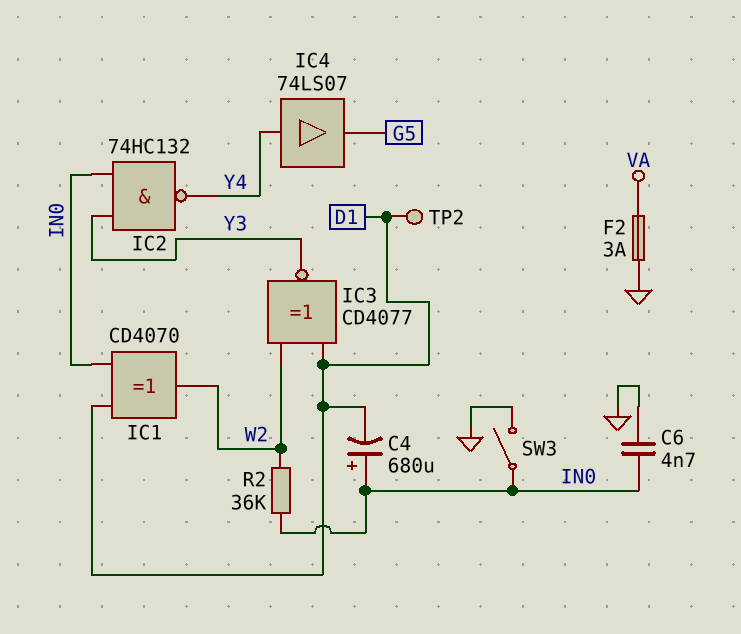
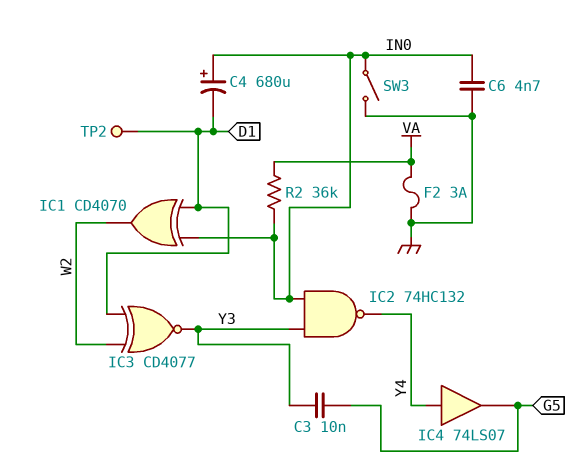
C3: none -> 10nF (G5, Y3)
R2: 36k (IN0, W2) -> 36k (IN0, VA)

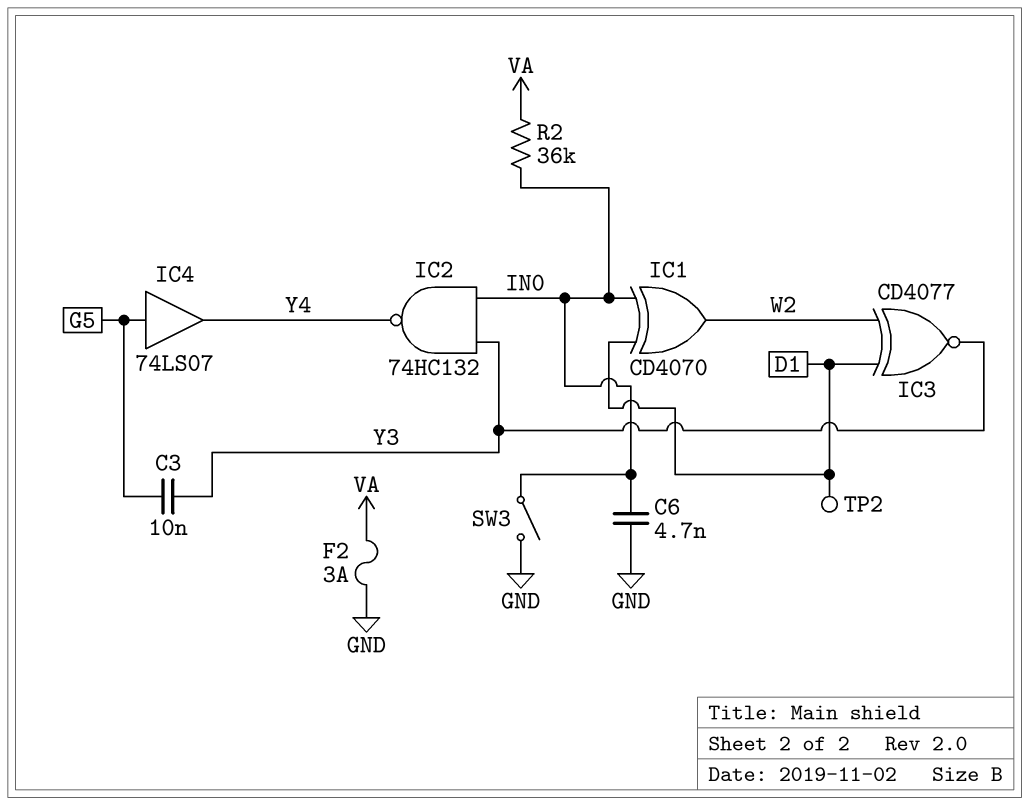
C4: 680uF (plus IN0, minus D1) -> none
IC4: buffer 74LS07 (in Y4, out G5) -> buffer 74LS07 (in G5, out Y4)

